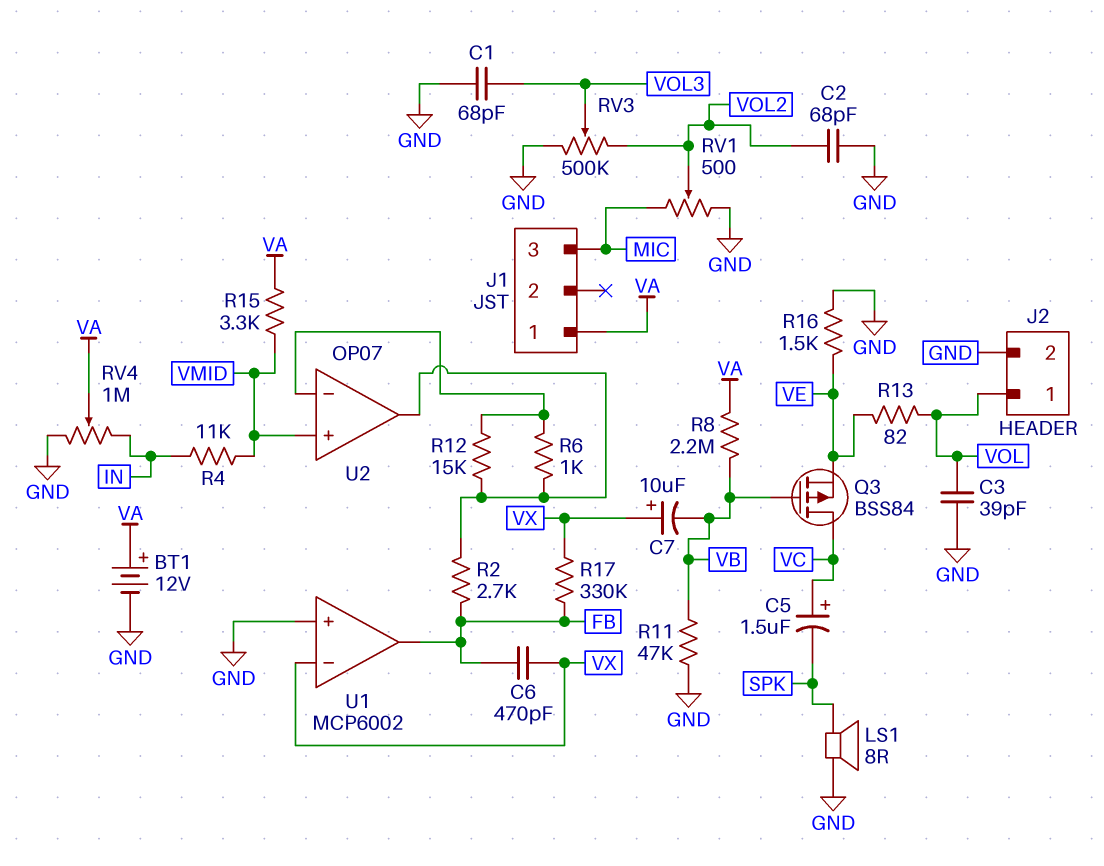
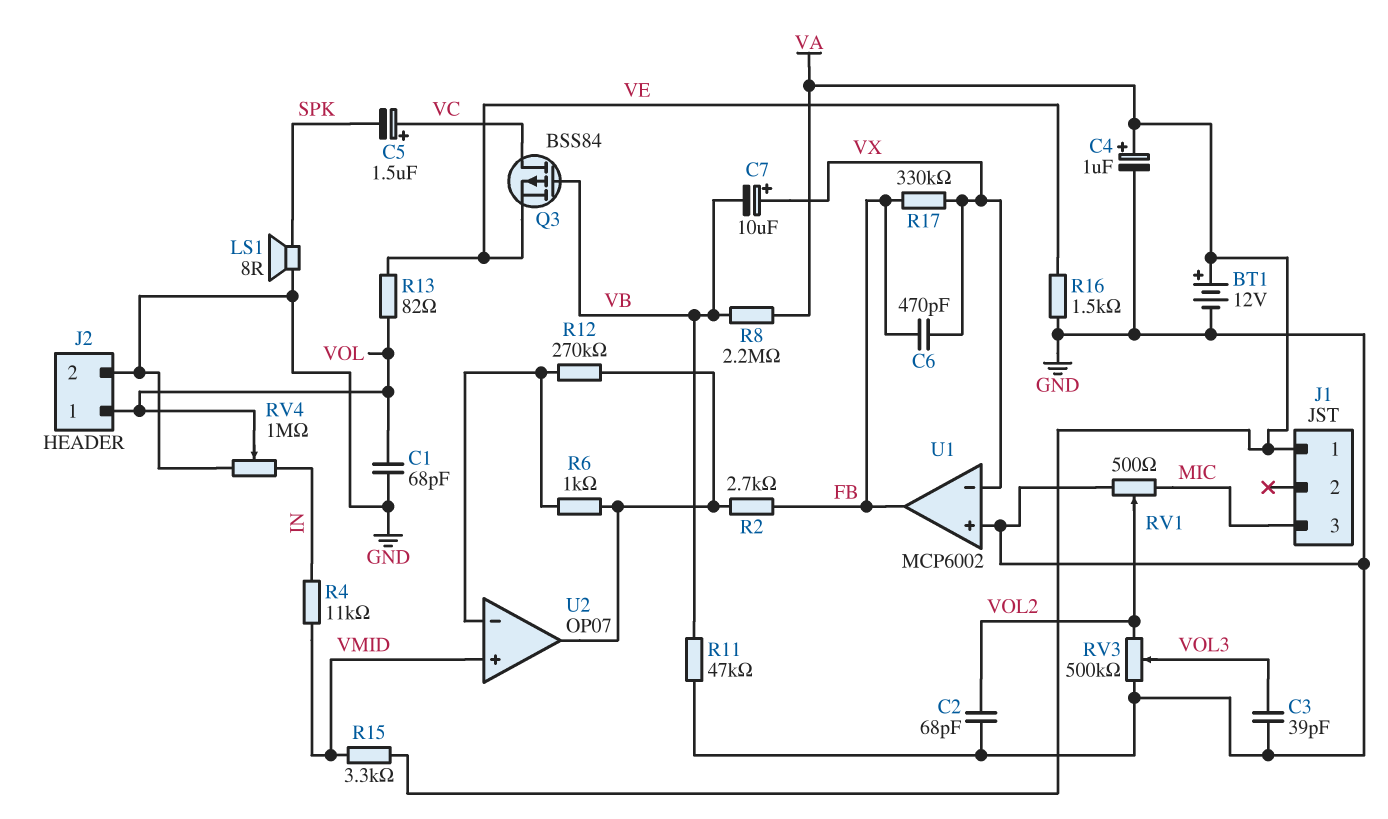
C1: 68pF (GND, VOL3) -> 68pF (GND, VOL)
C3: 39pF (GND, VOL) -> 39pF (GND, VOL3)
C4: none -> 1uF (plus VA, minus GND)
R12: 15k (U2/in-, U2/out) -> 270k (U2/in-, U2/out)
RV4: 1M (GND, IN, wiper VA) -> 1M (GND, IN, wiper VOL)

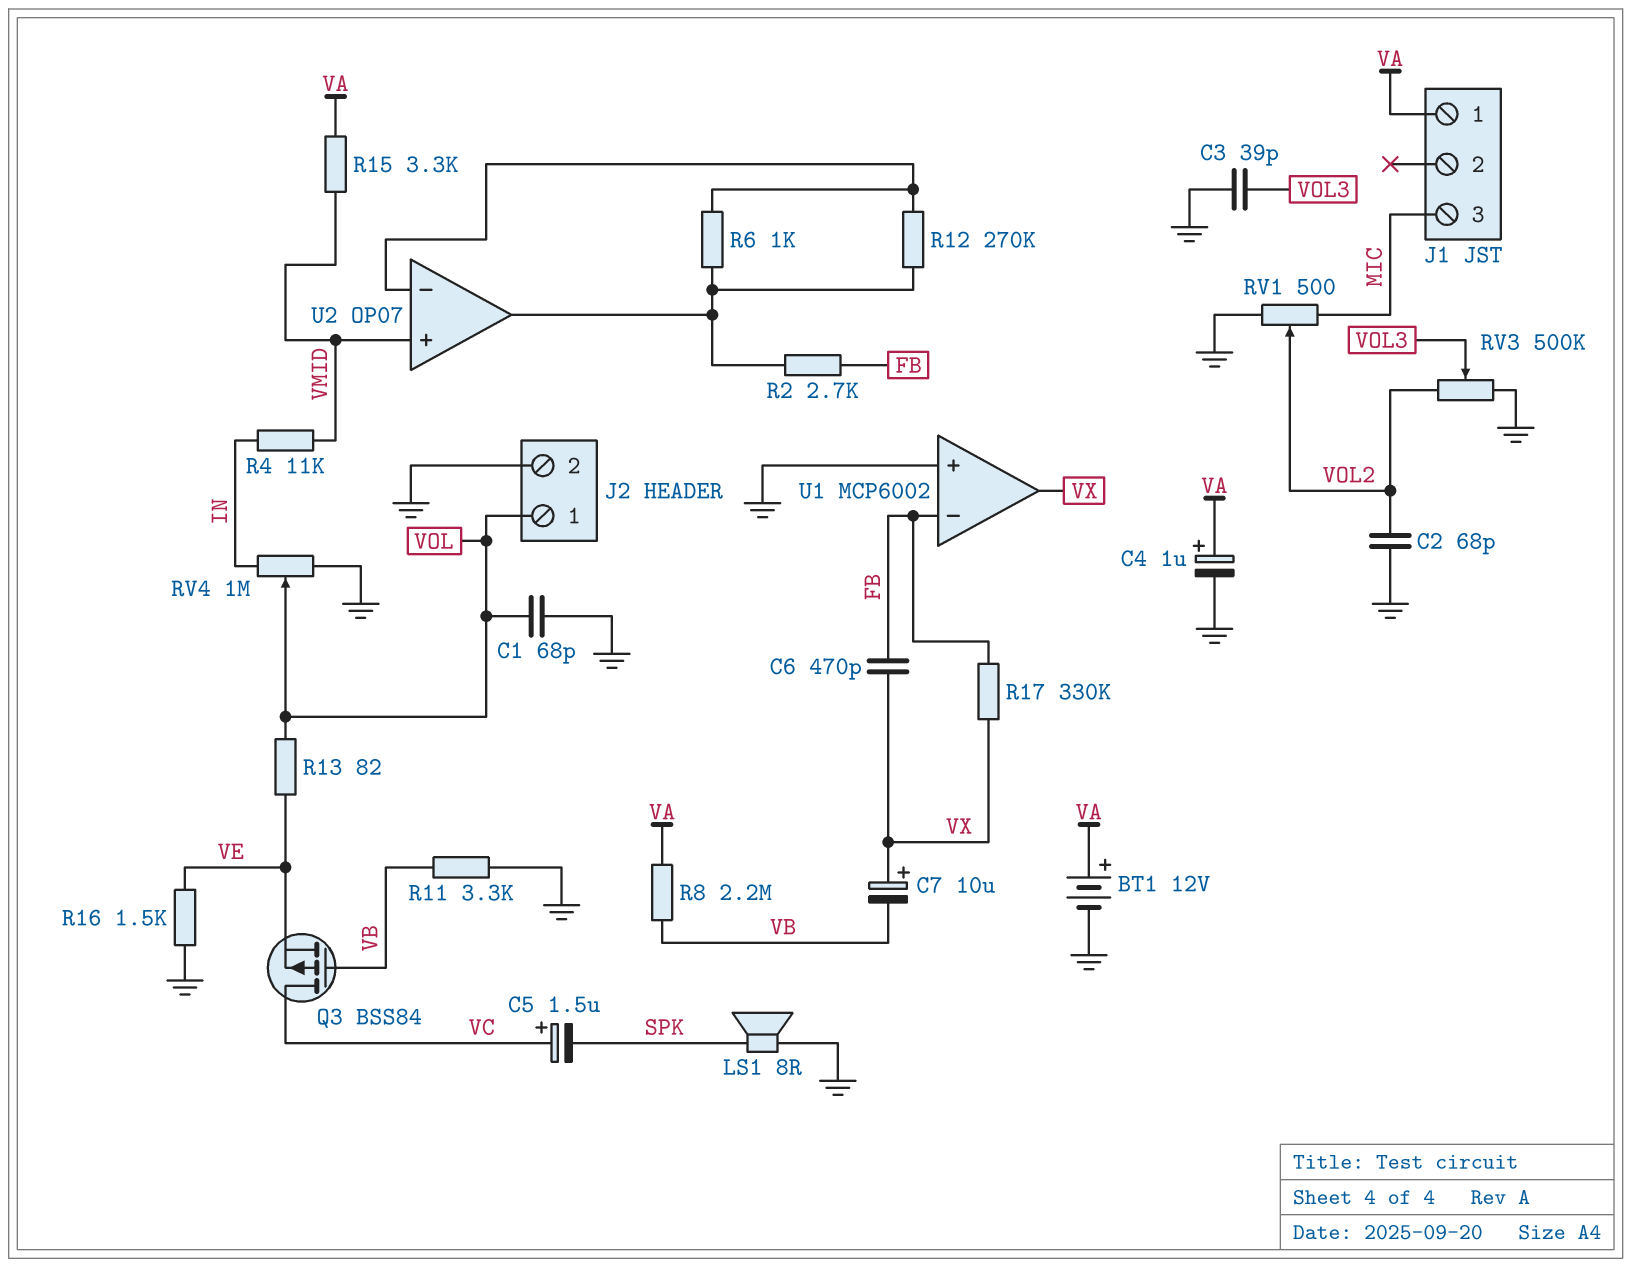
R11: 47k (GND, VB) -> 3.3k (GND, VB)
U1 pin in-: VX -> FB
U1 pin out: FB -> VX

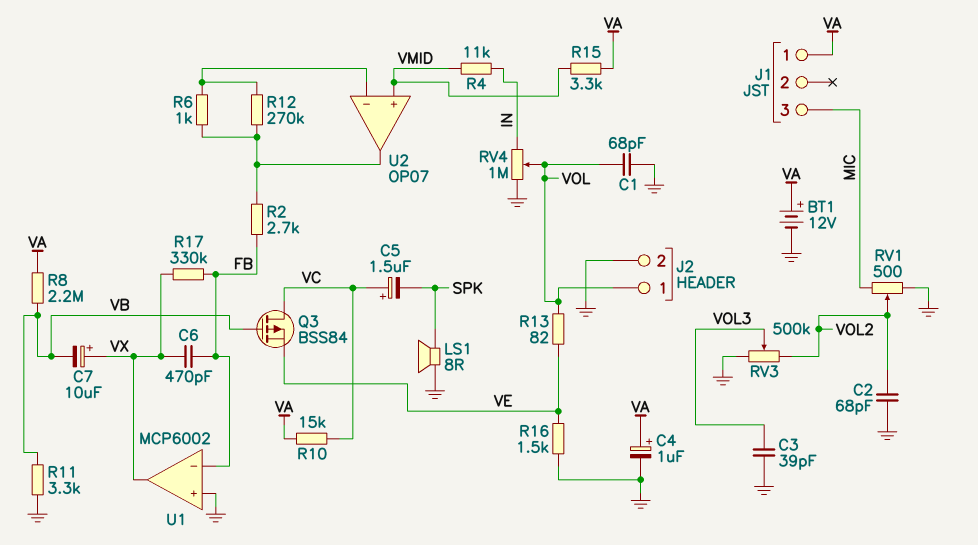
R10: none -> 15k (VA, VC)

